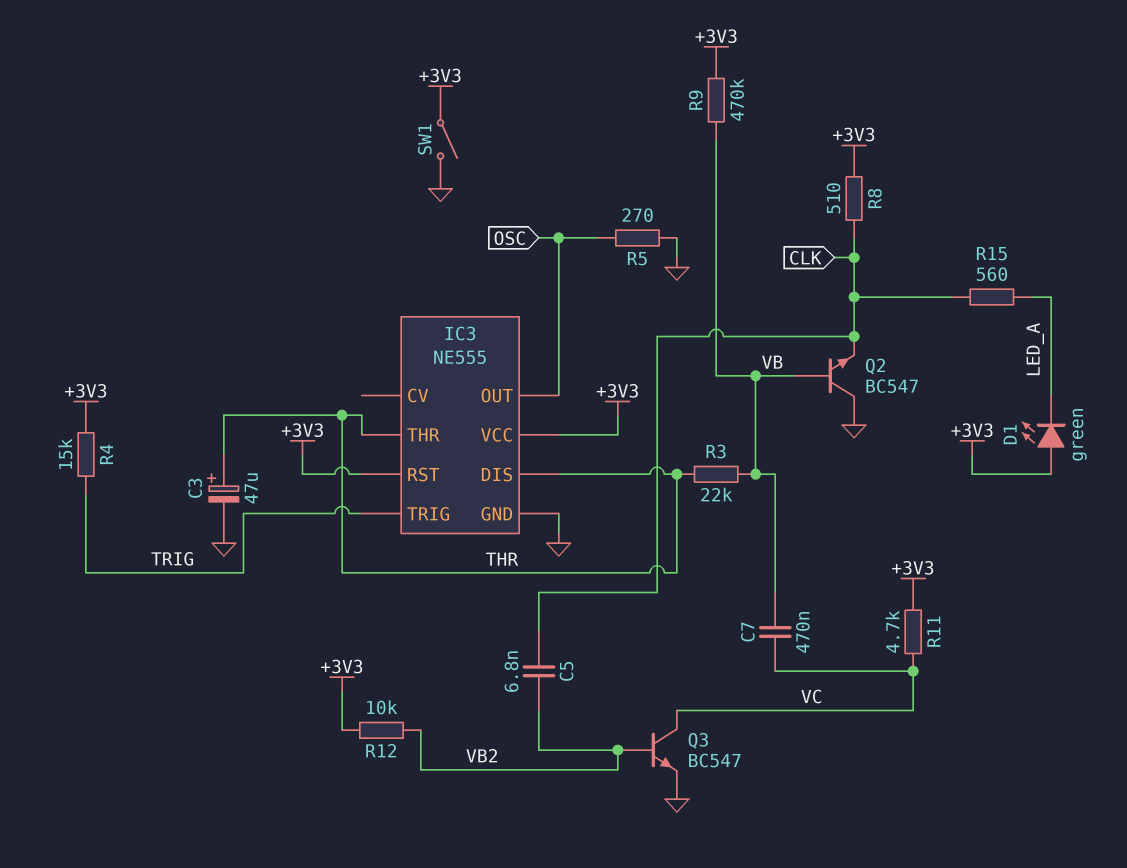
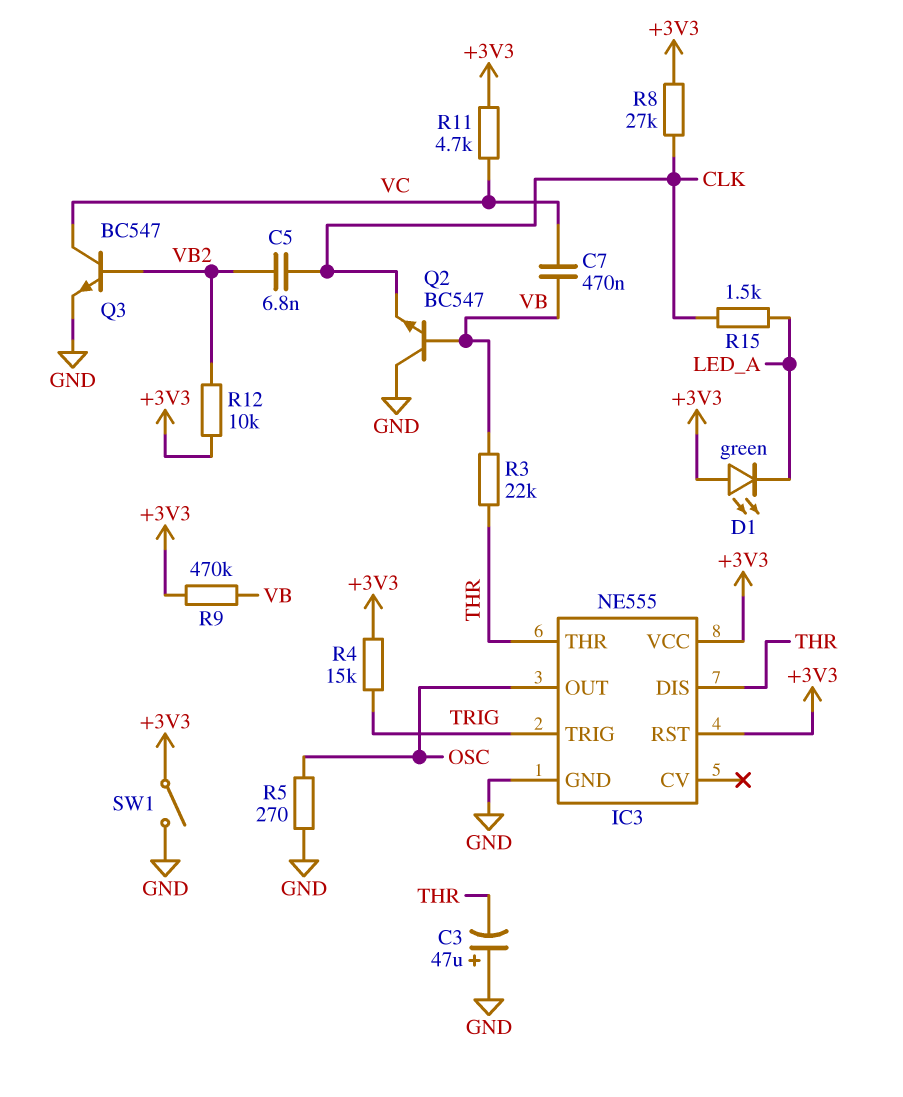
C3: 47uF (plus THR, minus GND) -> 47uF (plus GND, minus THR)
R8: 510 (+3V3, CLK) -> 27k (+3V3, CLK)
R15: 560 (CLK, LED_A) -> 1.5k (CLK, LED_A)

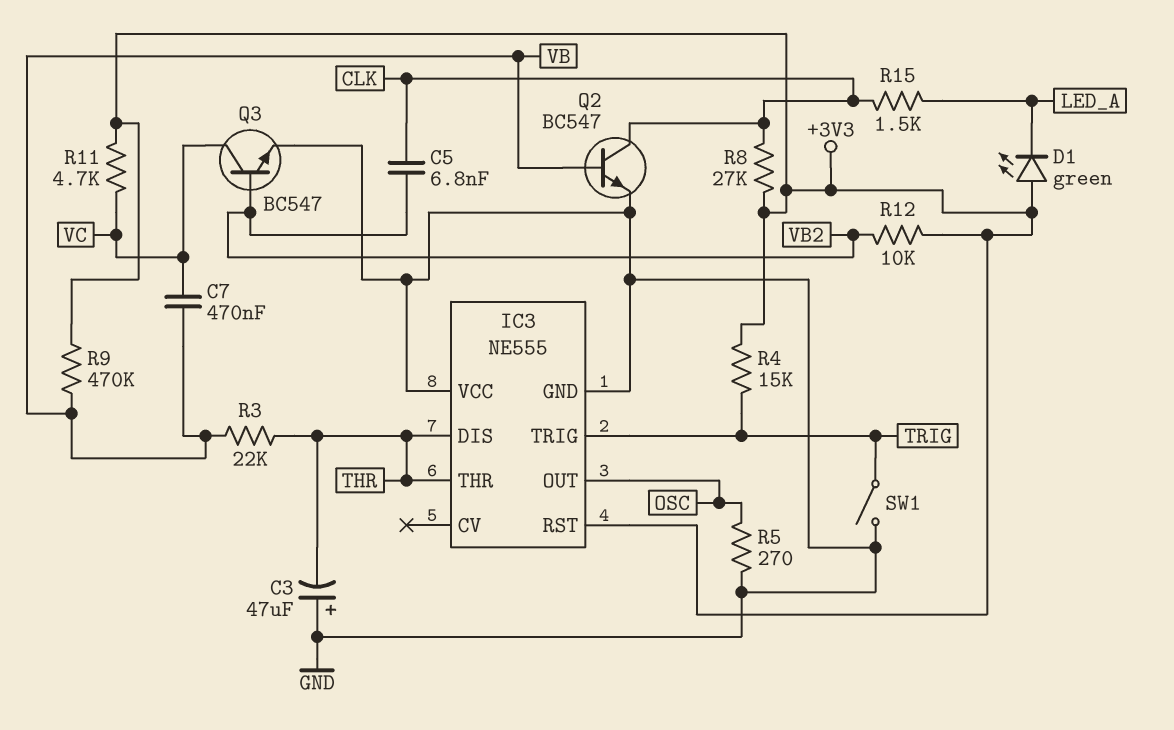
IC3 pin VCC: +3V3 -> GND
Q2: NPN BC547 (B VB, C GND, E CLK) -> NPN BC547 (B VB, C CLK, E GND)
SW1: switch (+3V3, GND) -> switch (GND, TRIG)

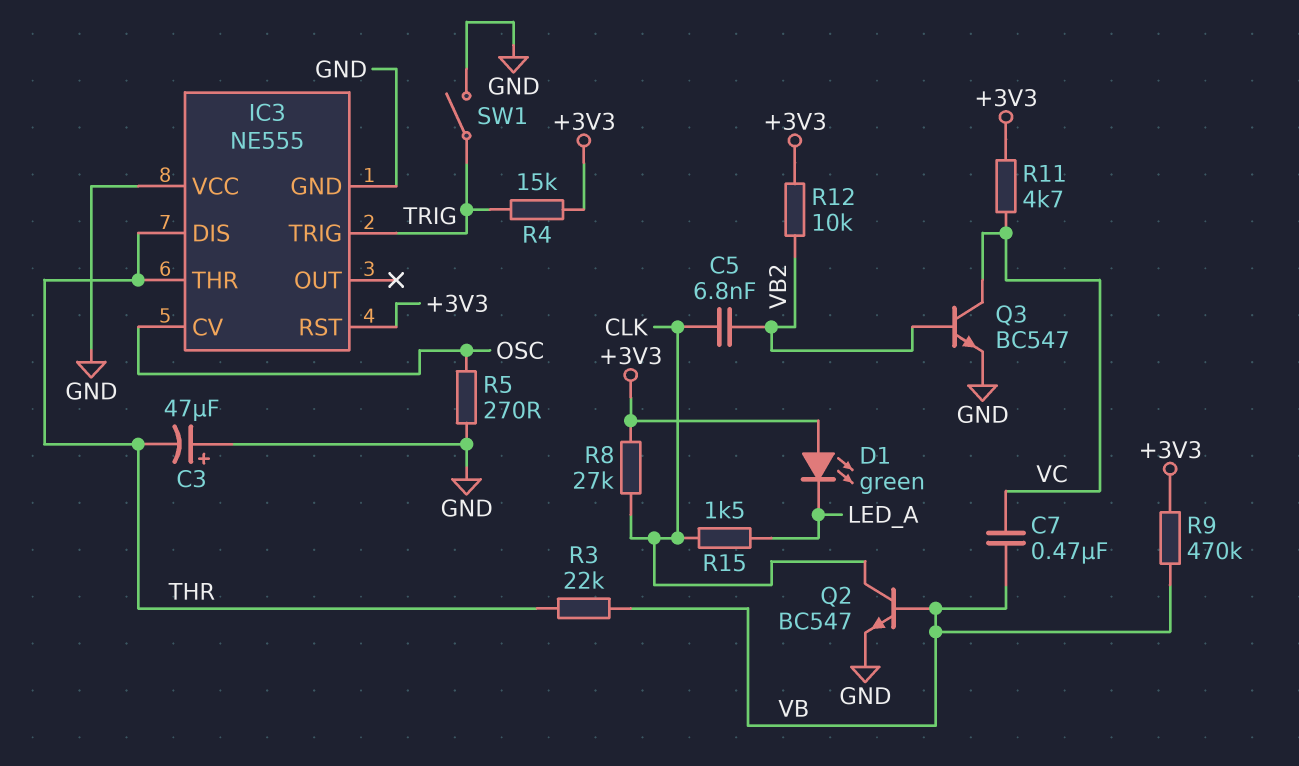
IC3 pin CV: none -> OSC
IC3 pin OUT: OSC -> none

